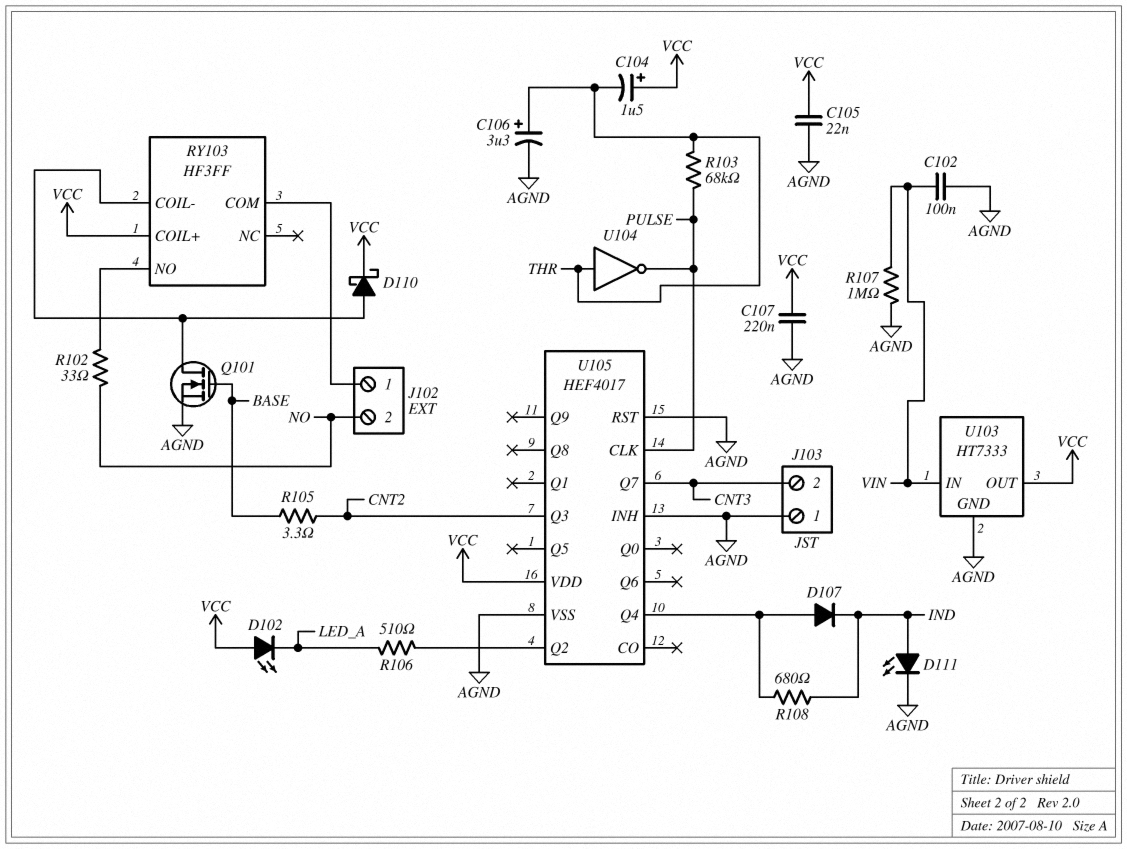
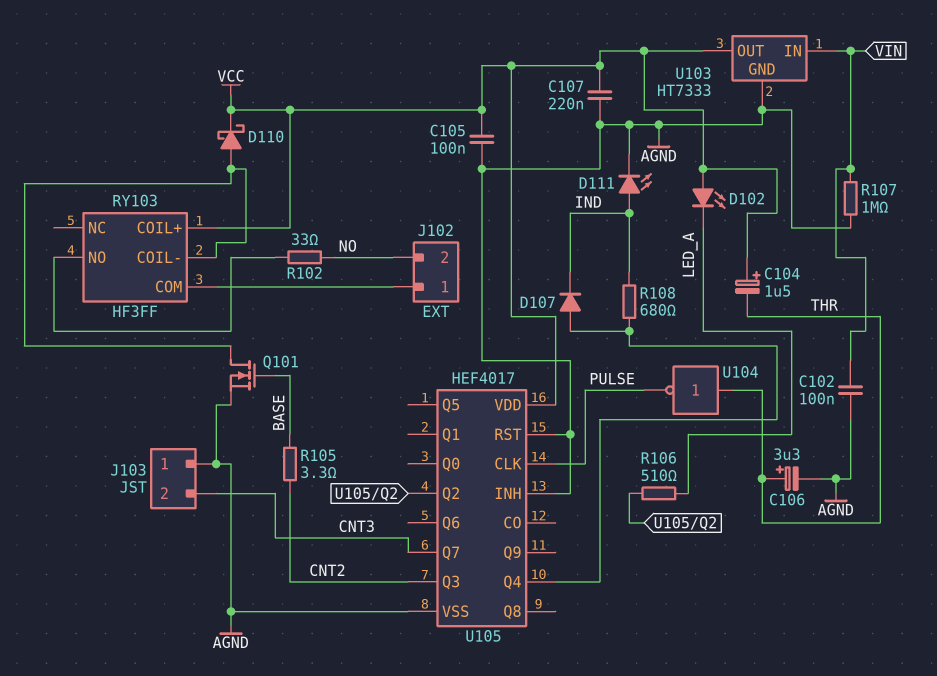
C105: 22nF (AGND, VCC) -> 100nF (AGND, VCC)
R103: 68k (PULSE, THR) -> none

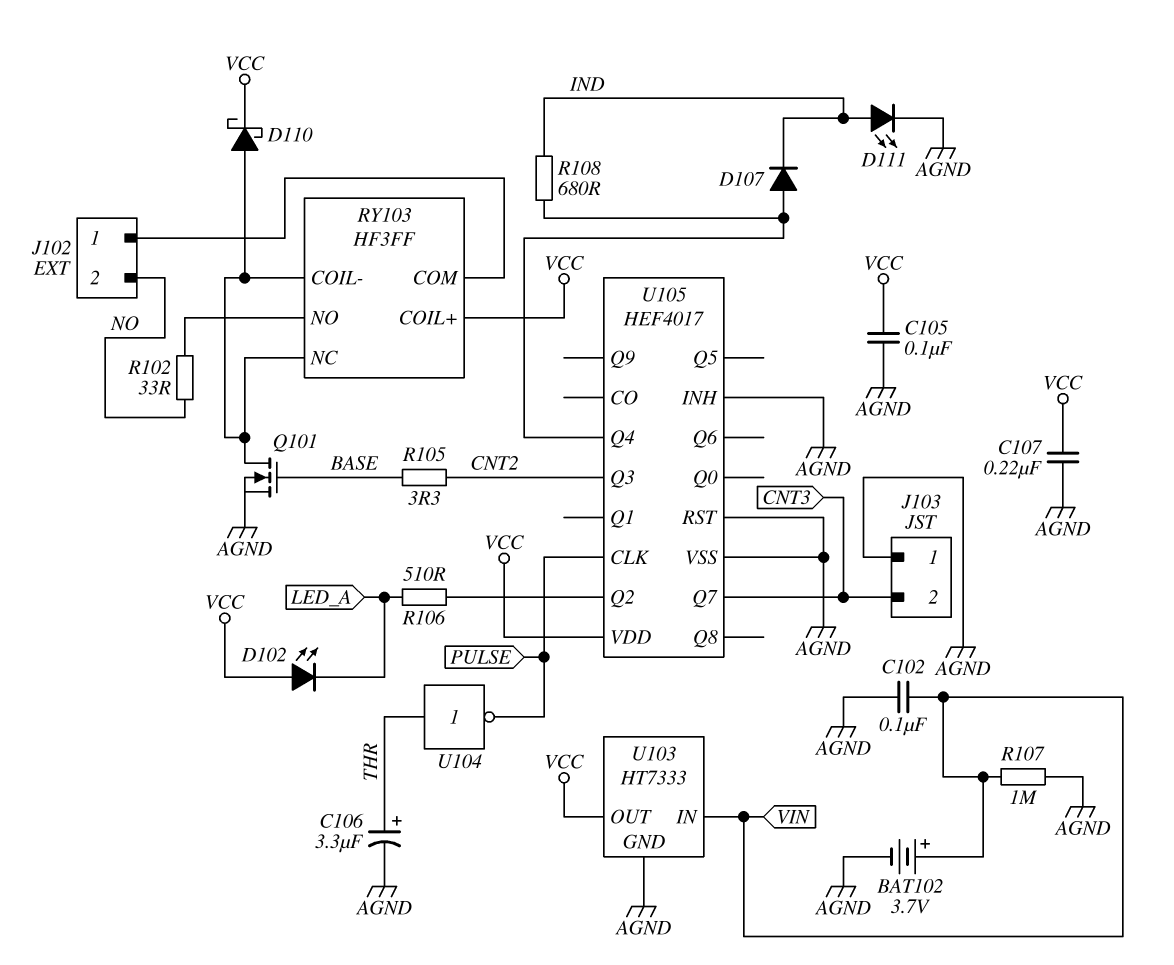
BAT102: none -> 3.7V (plus VIN, minus AGND)
C104: 1.5uF (plus VCC, minus THR) -> none
RY103 pin NC: none -> RY103/COIL-

